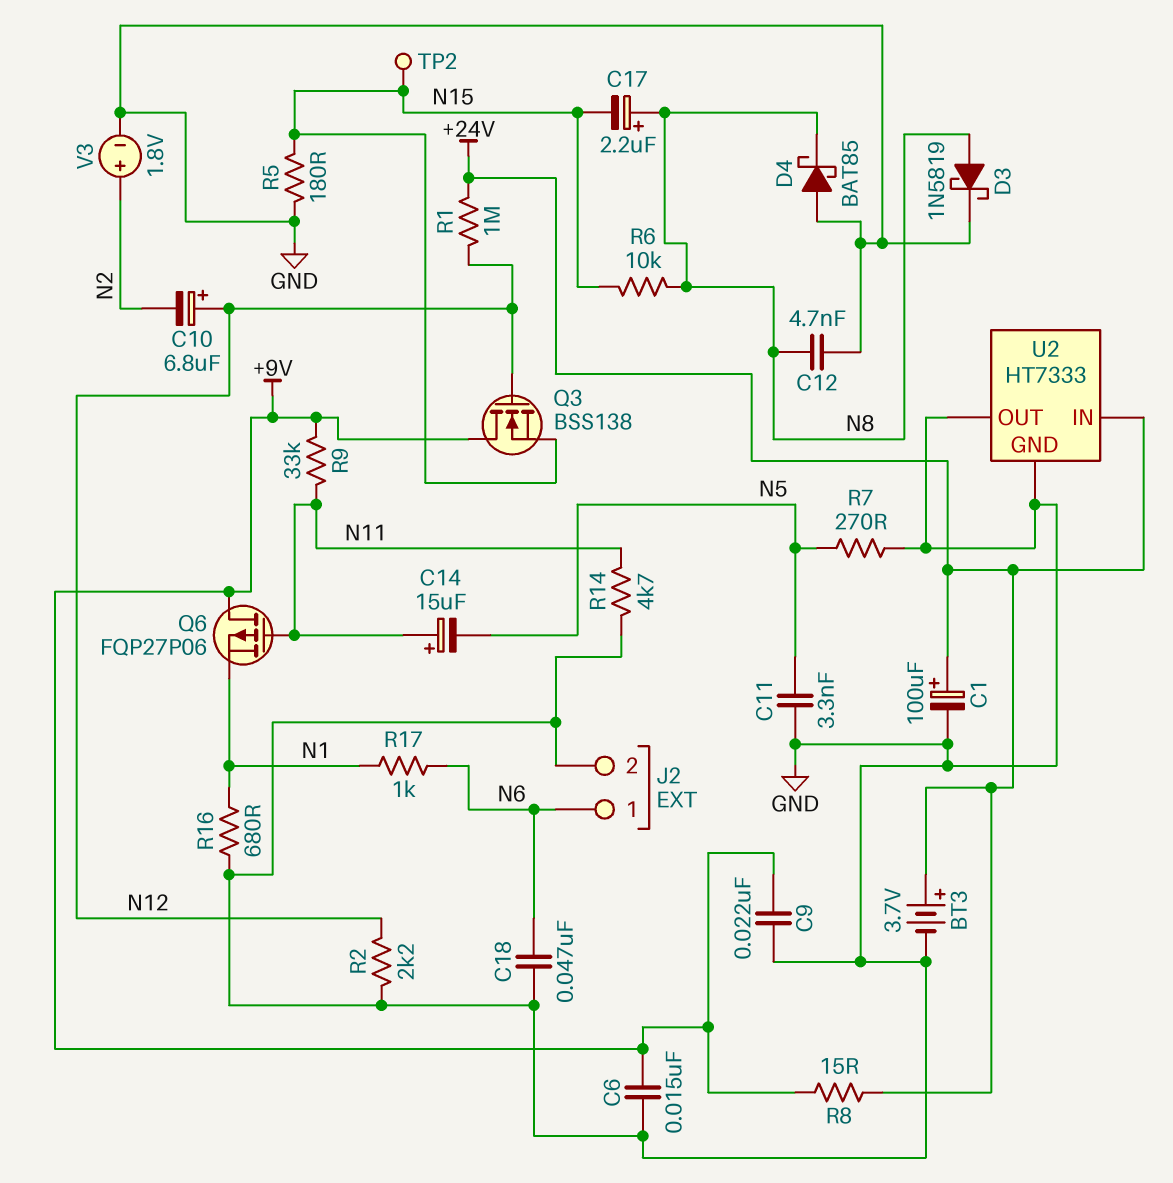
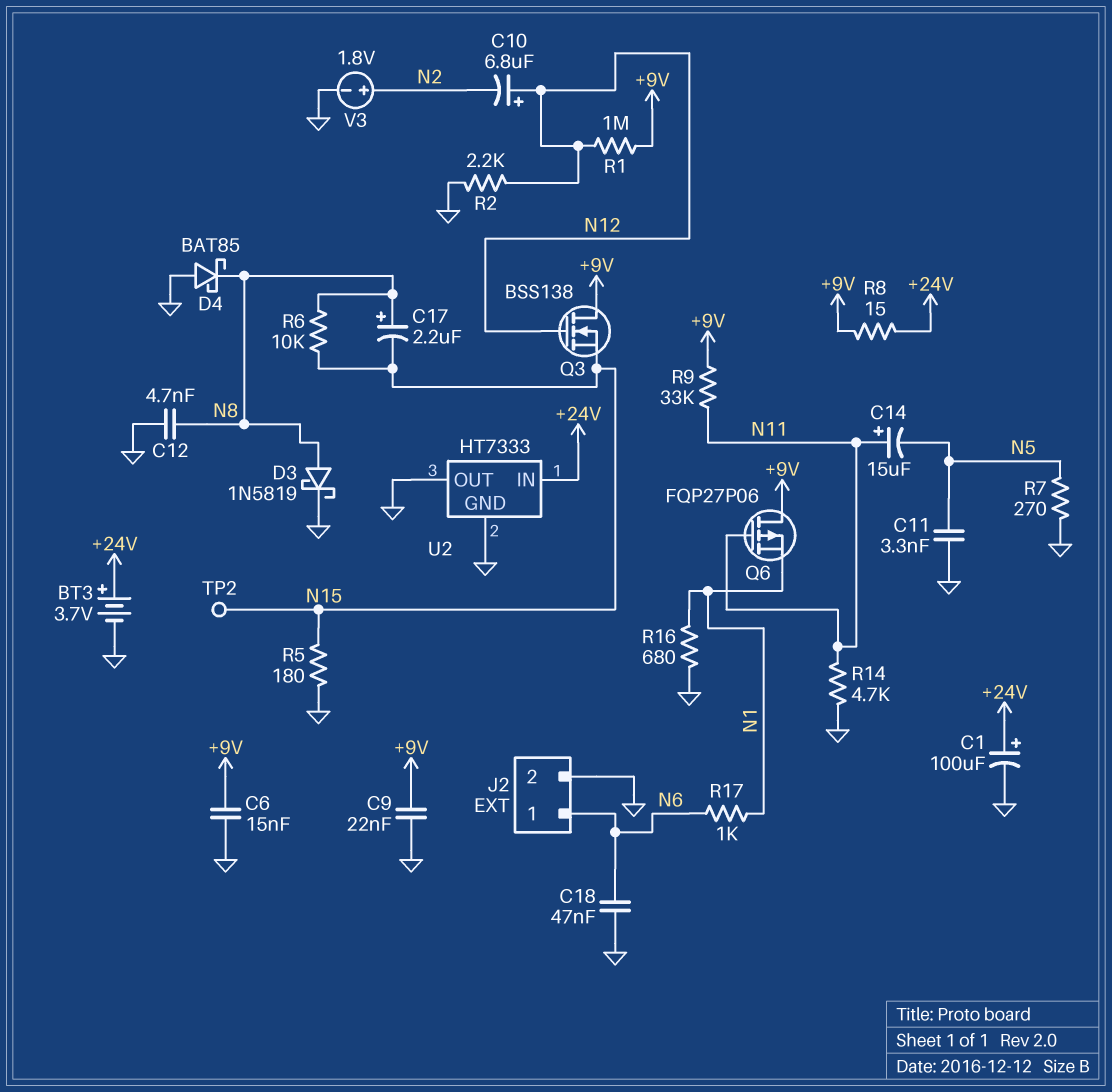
R1: 1M (+24V, N12) -> 1M (+9V, N12)

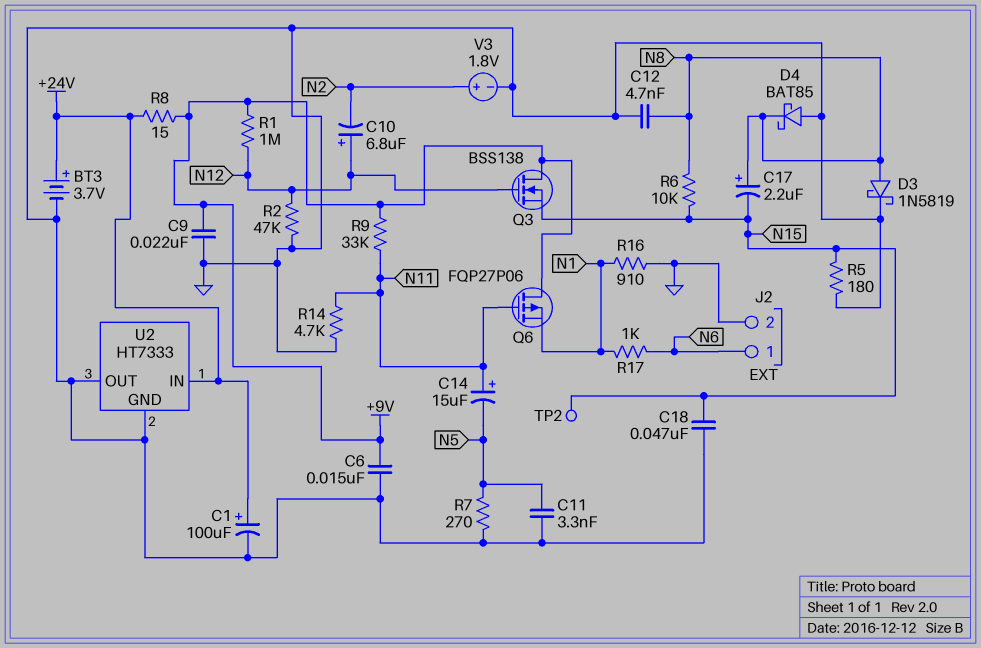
C18: 47nF (GND, N6) -> 47nF (GND, N15)
R2: 2.2k (GND, N12) -> 47k (GND, N12)
R16: 680 (GND, N1) -> 910 (GND, N1)

